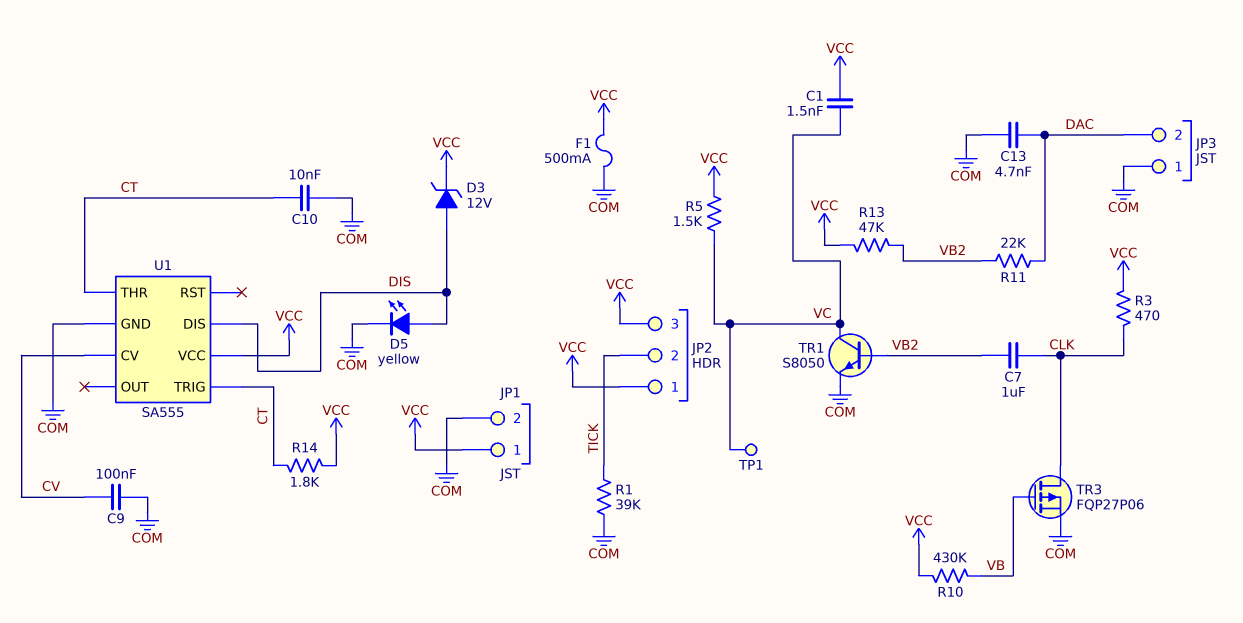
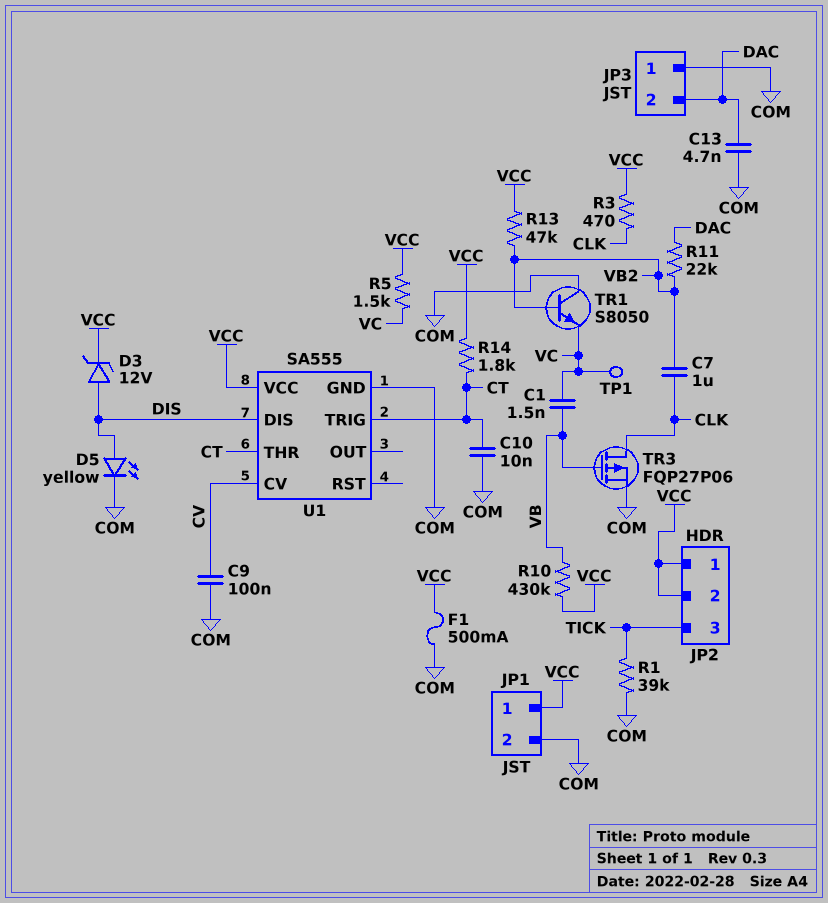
C1: 1.5nF (VC, VCC) -> 1.5nF (VB, VC)
JP2 pin 2: TICK -> VCC
JP2 pin 3: VCC -> TICK
TR1: NPN S8050 (B VB2, C VC, E COM) -> NPN S8050 (B VB2, C COM, E VC)

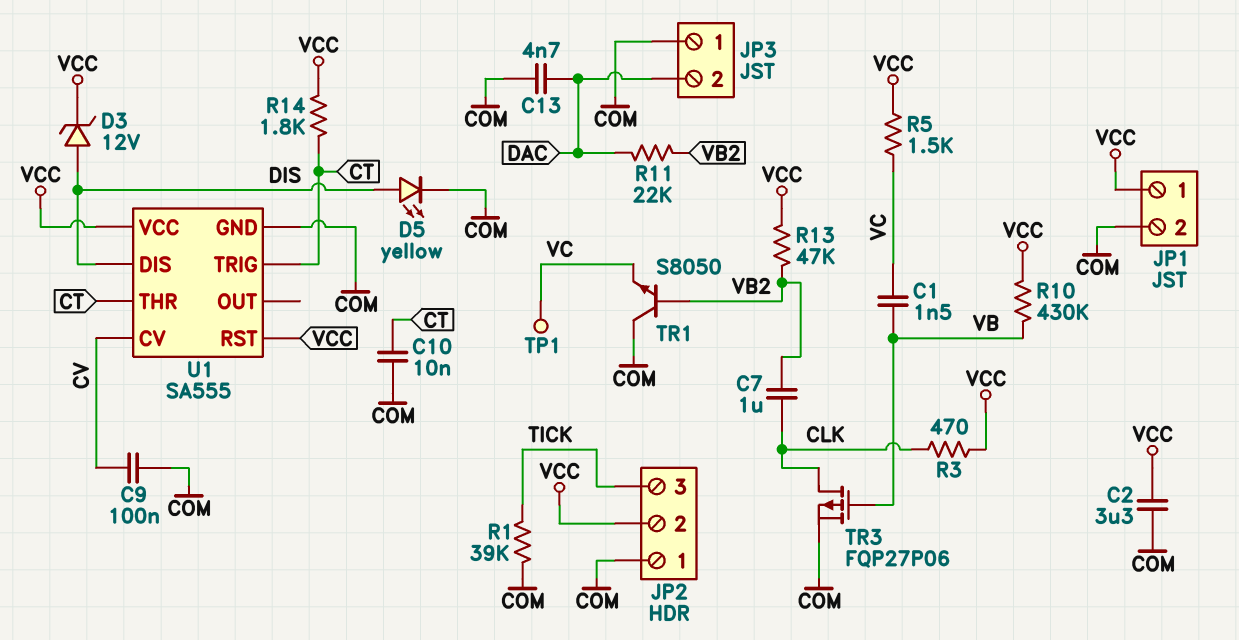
C2: none -> 3.3uF (COM, VCC)
F1: 500mA (COM, VCC) -> none
JP2 pin 1: VCC -> COM
U1 pin RST: none -> VCC

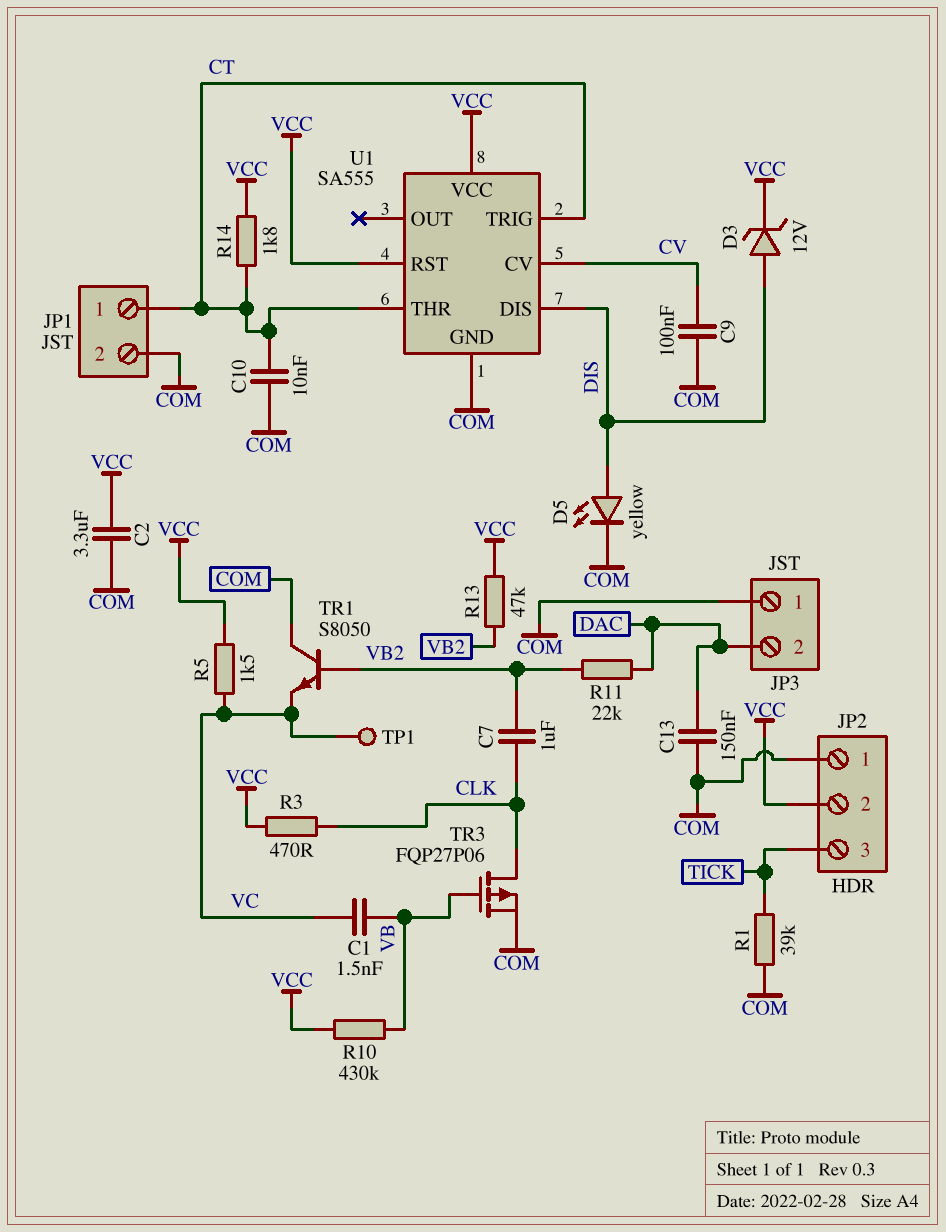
C13: 4.7nF (COM, DAC) -> 150nF (COM, DAC)
JP1 pin 1: VCC -> CT

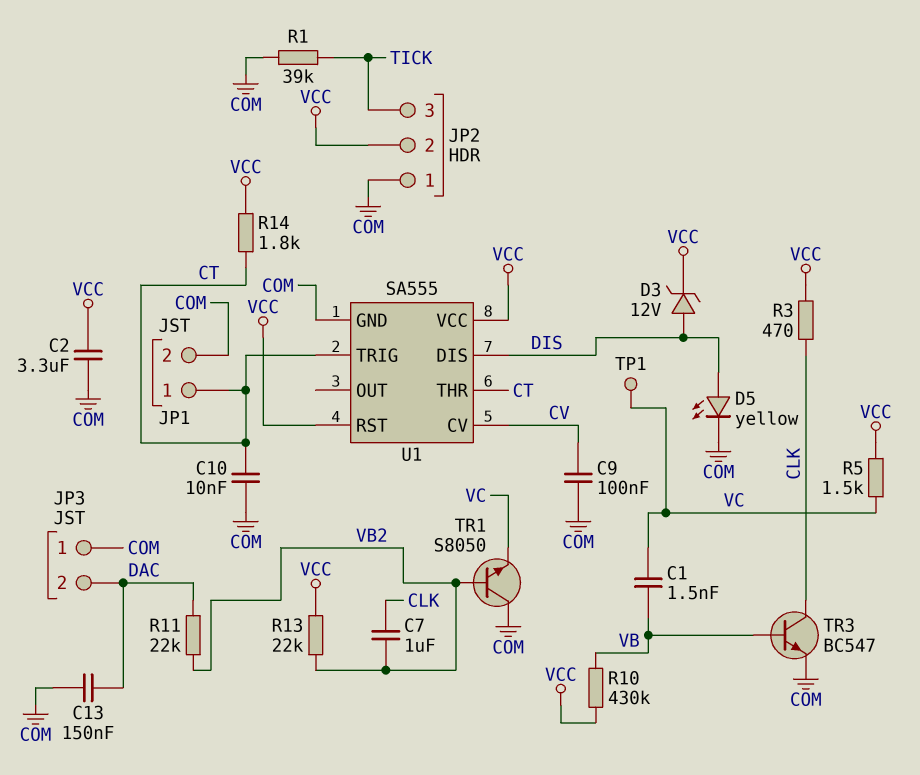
R13: 47k (VB2, VCC) -> 22k (VB2, VCC)
TR3: PMOS FQP27P06 (G VB, D CLK, S COM) -> NPN BC547 (B VB, C CLK, E COM)

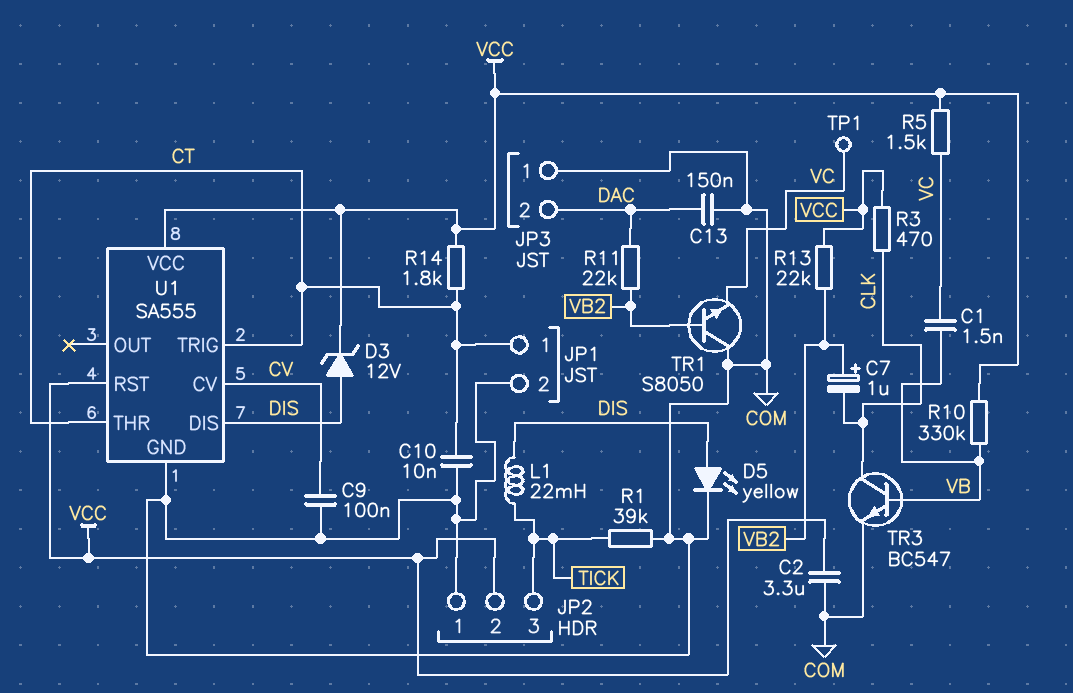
C7: 1uF (CLK, VB2) -> 1uF (plus VB2, minus CLK)
L1: none -> 22mH (DIS, TICK)
R10: 430k (VB, VCC) -> 330k (VB, VCC)

